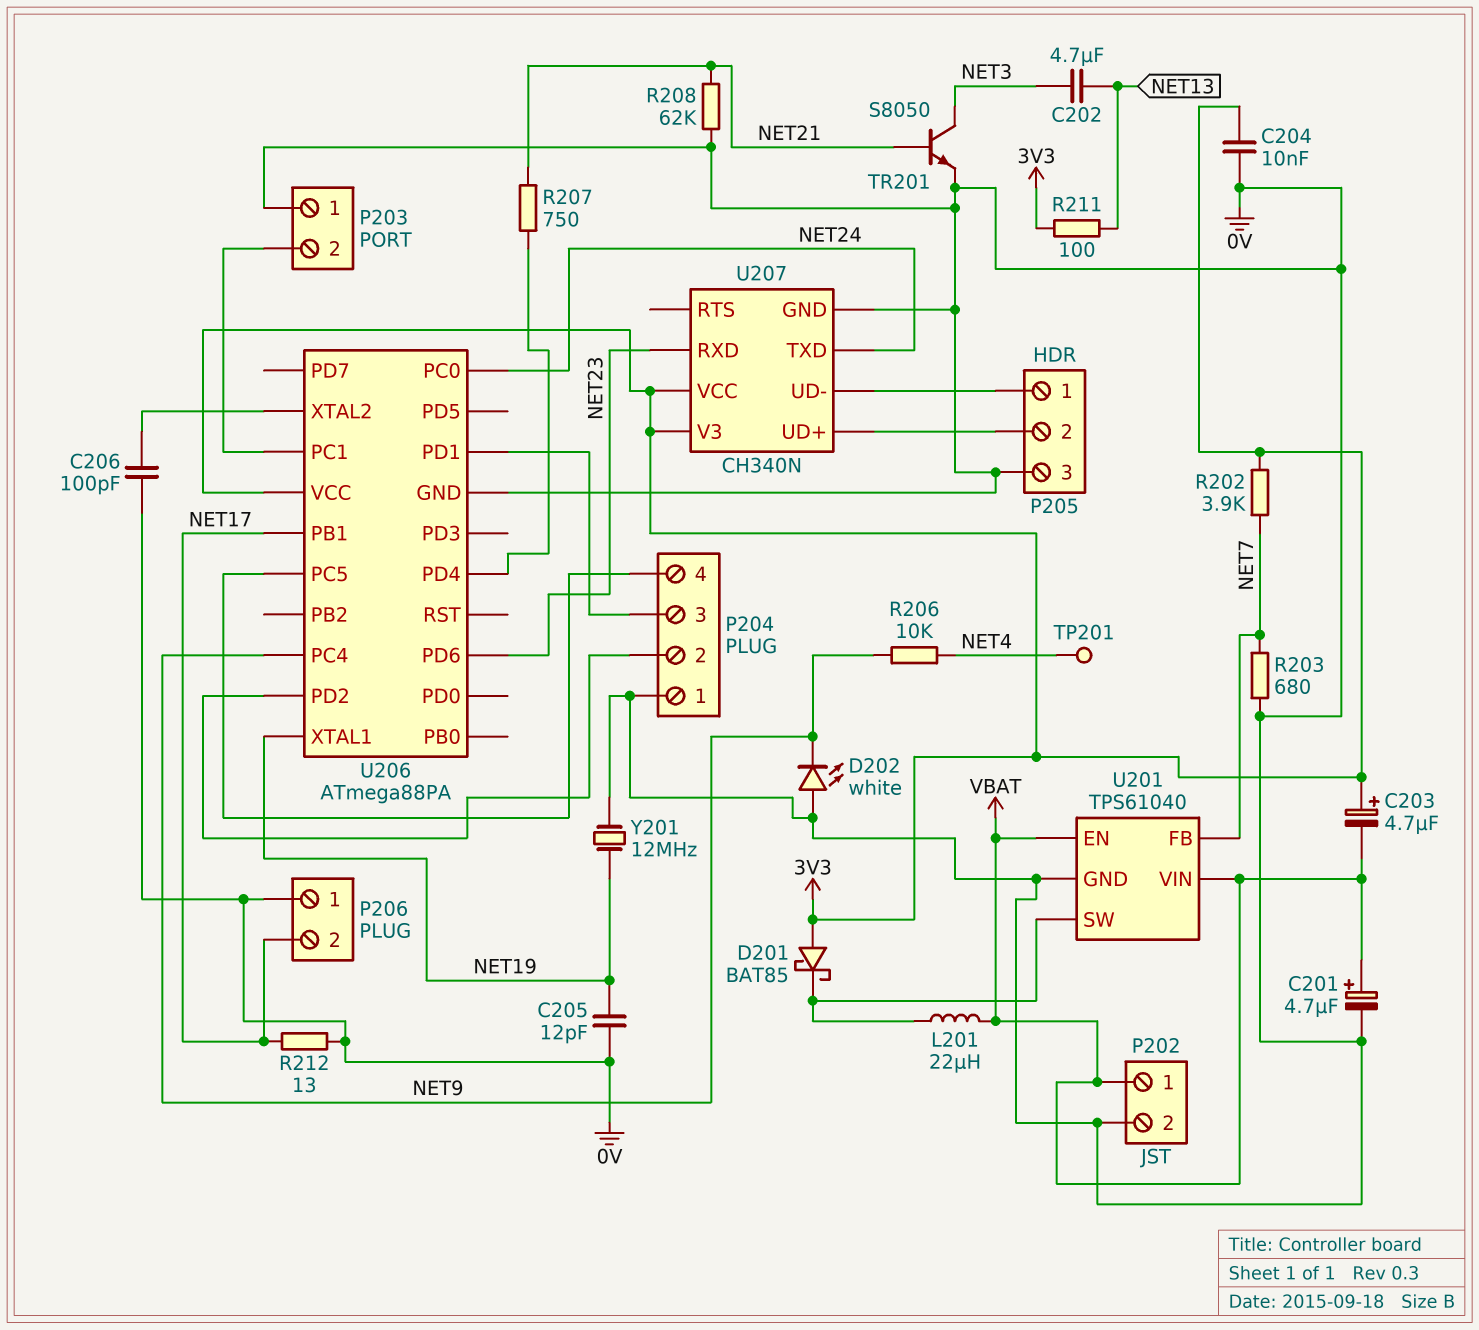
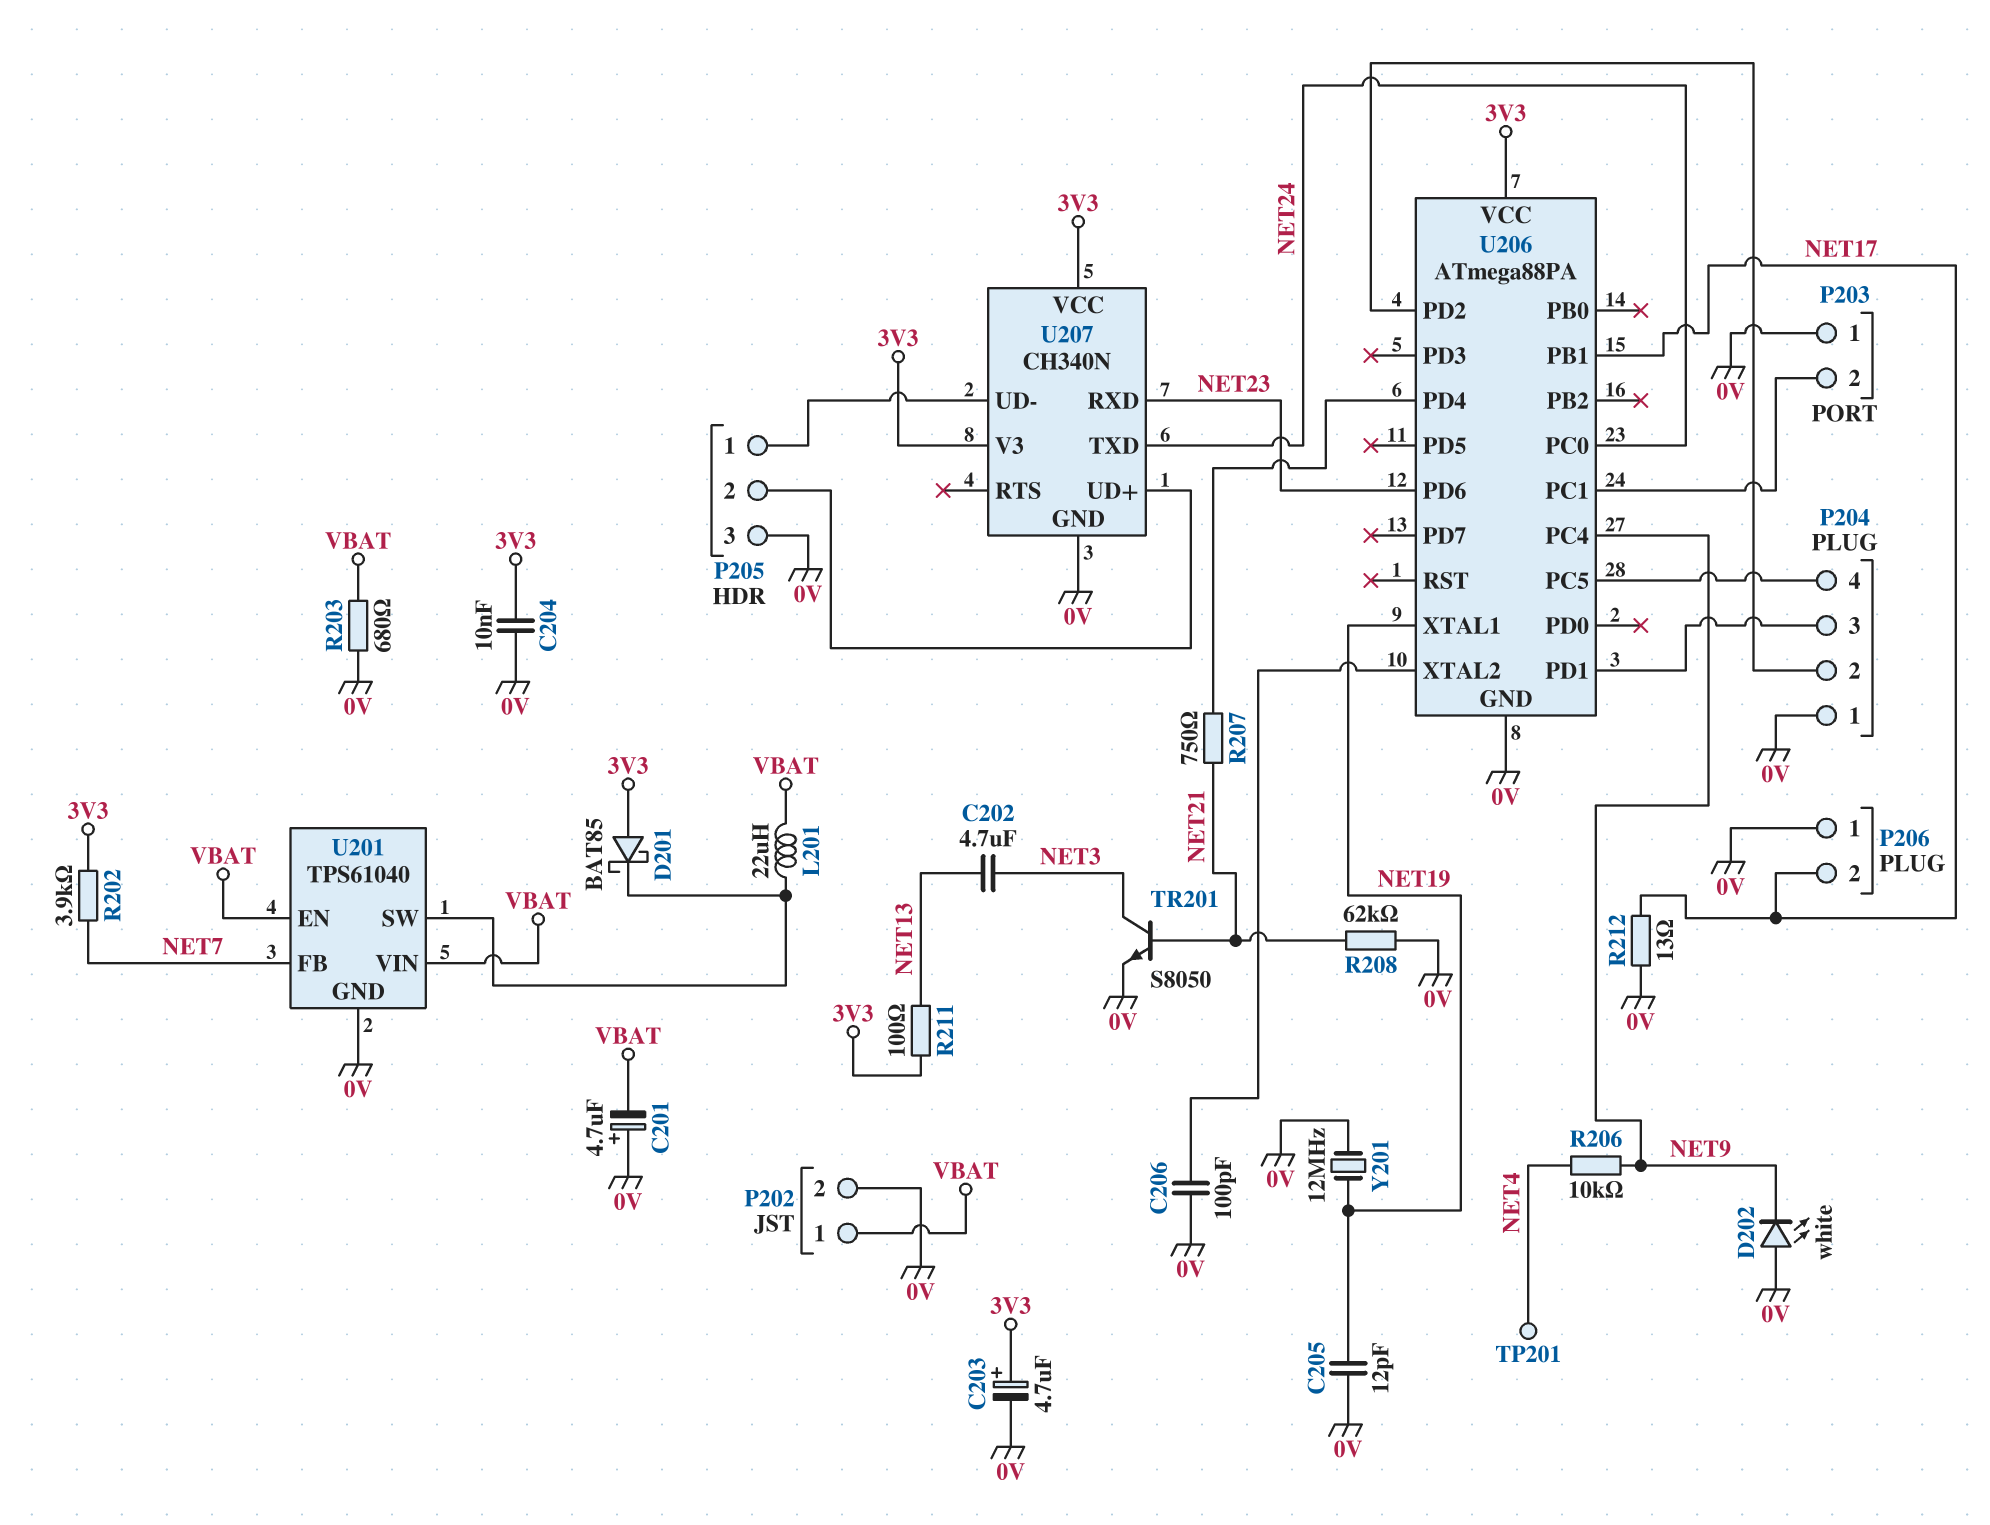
C201: 4.7uF (plus VBAT, minus 0V) -> 4.7uF (plus 0V, minus VBAT)
C203: 4.7uF (plus 3V3, minus VBAT) -> 4.7uF (plus 3V3, minus 0V)
R203: 680 (0V, NET7) -> 680 (0V, VBAT)

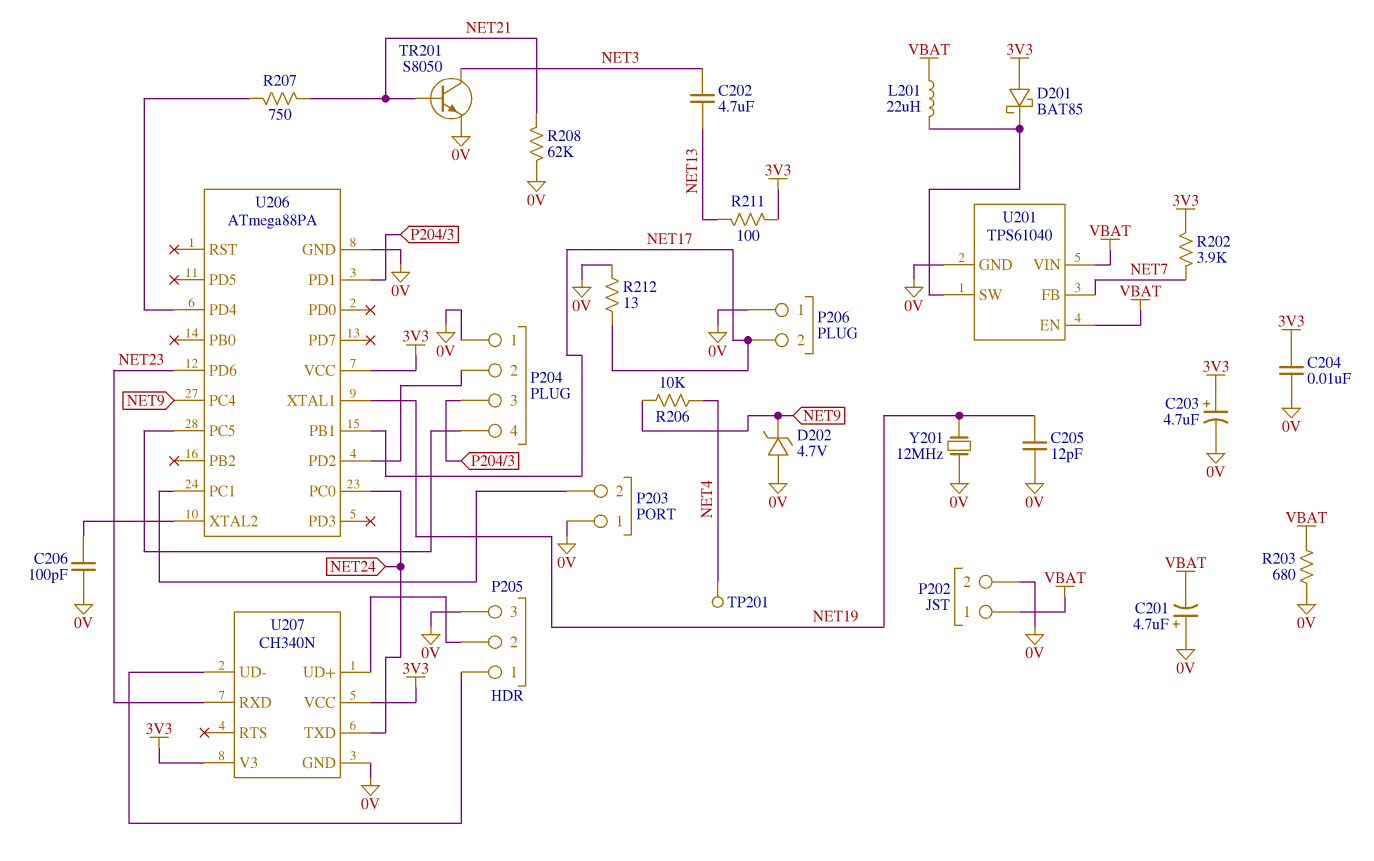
D202: LED white (A 0V, K NET9) -> zener 4.7V (A 0V, K NET9)

